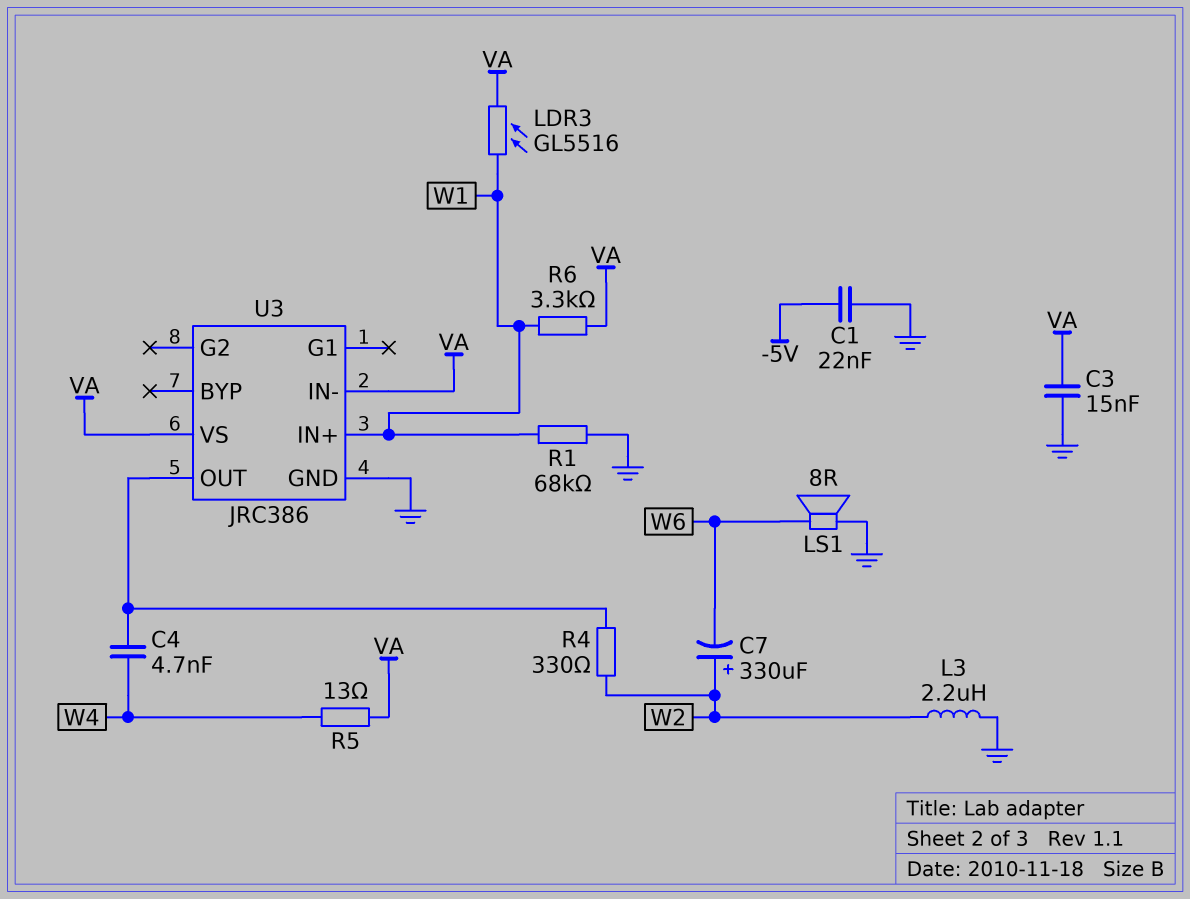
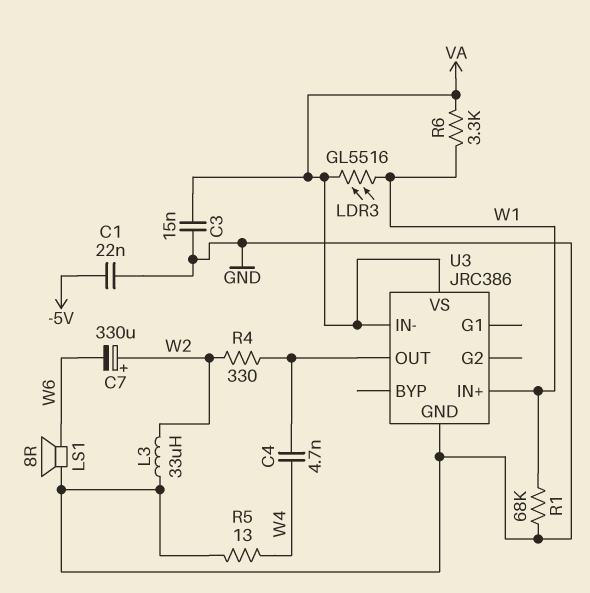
L3: 2.2uH (GND, W2) -> 33uH (GND, W2)
R5: 13 (VA, W4) -> 13 (GND, W4)

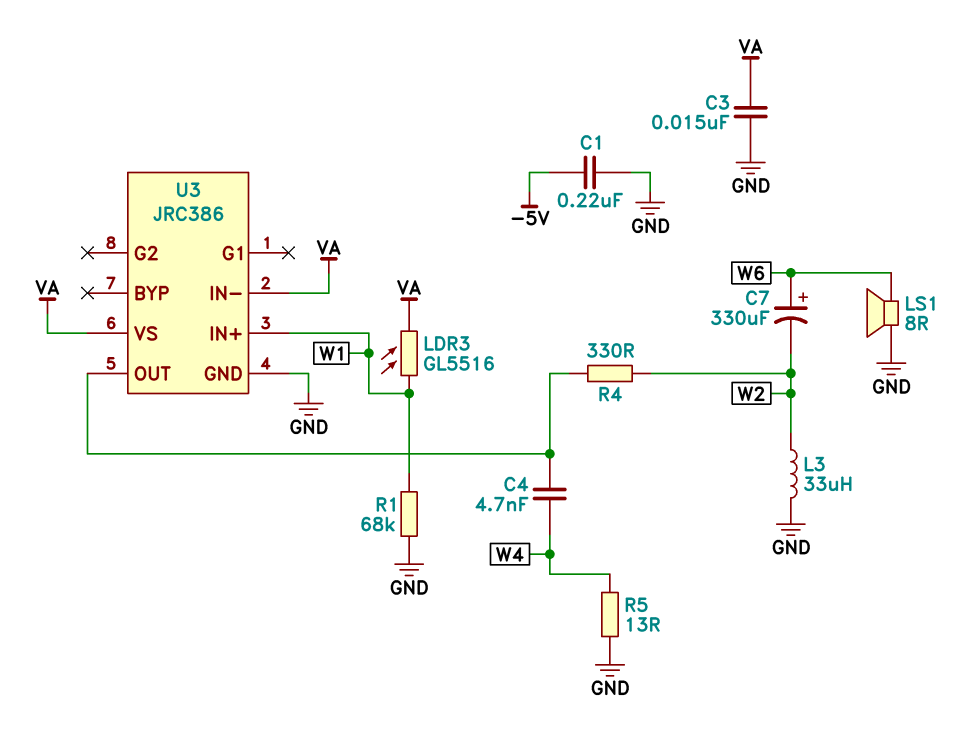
C1: 22nF (-5V, GND) -> 220nF (-5V, GND)
C7: 330uF (plus W2, minus W6) -> 330uF (plus W6, minus W2)
R6: 3.3k (VA, W1) -> none

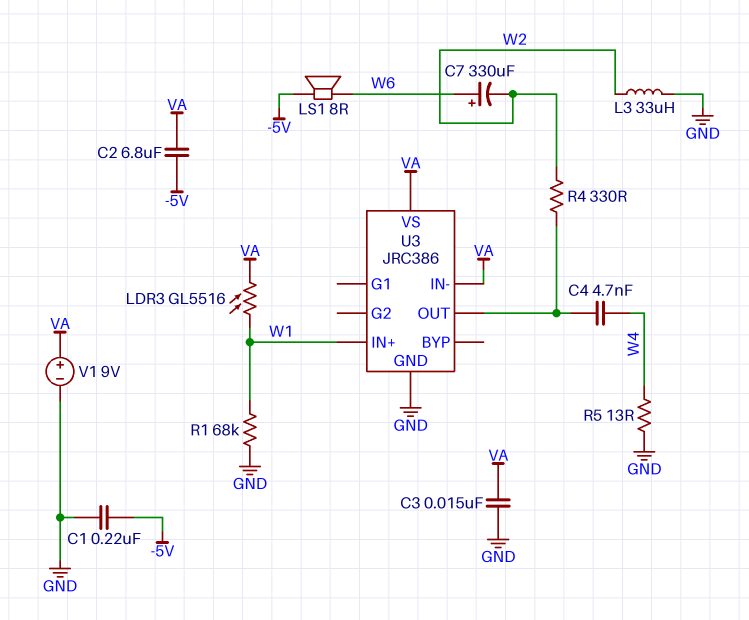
C2: none -> 6.8uF (-5V, VA)
LS1: speaker 8R (GND, W6) -> speaker 8R (-5V, W6)
V1: none -> 9V (plus VA, minus GND)

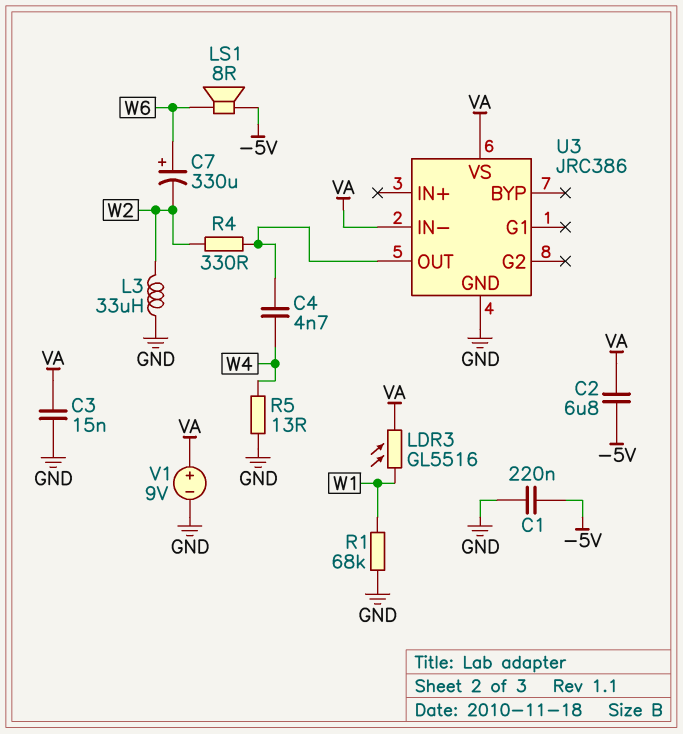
U3 pin IN+: W1 -> none

